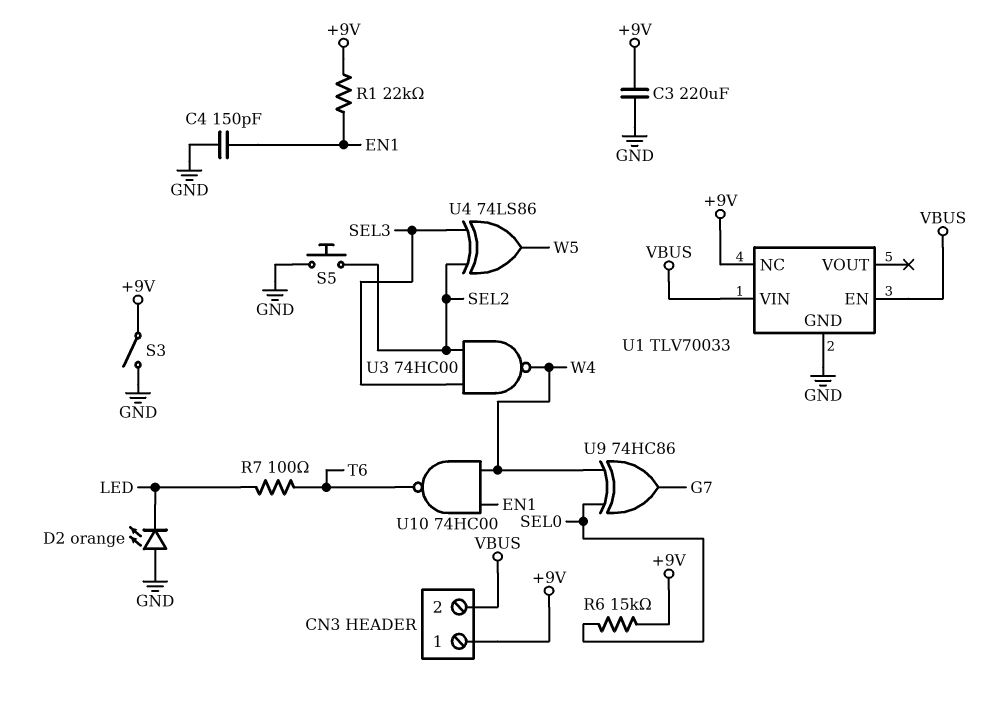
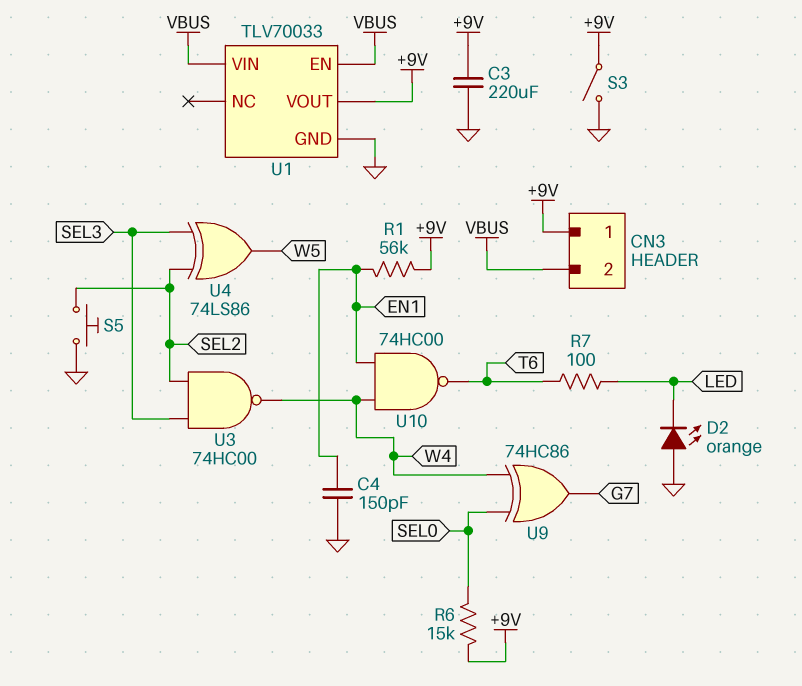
R1: 22k (+9V, EN1) -> 56k (+9V, EN1)
U1 pin NC: +9V -> none
U1 pin VOUT: none -> +9V

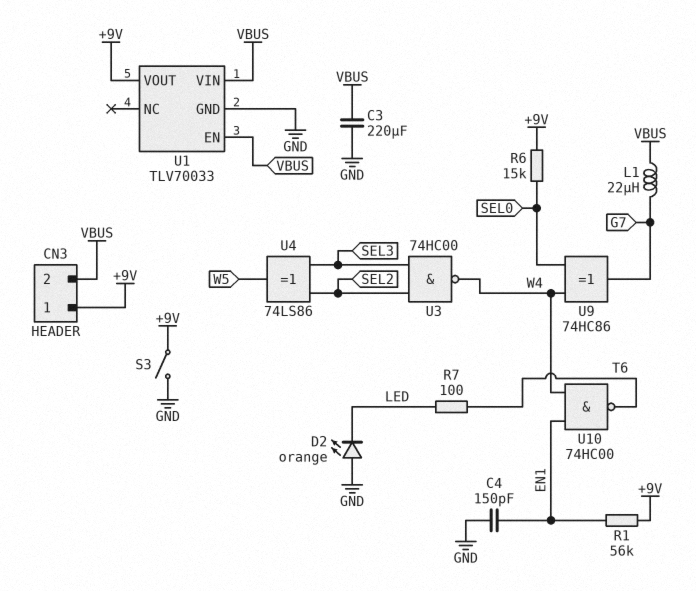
C3: 220uF (+9V, GND) -> 220uF (GND, VBUS)
L1: none -> 22uH (G7, VBUS)
S5: button (GND, SEL2) -> none

